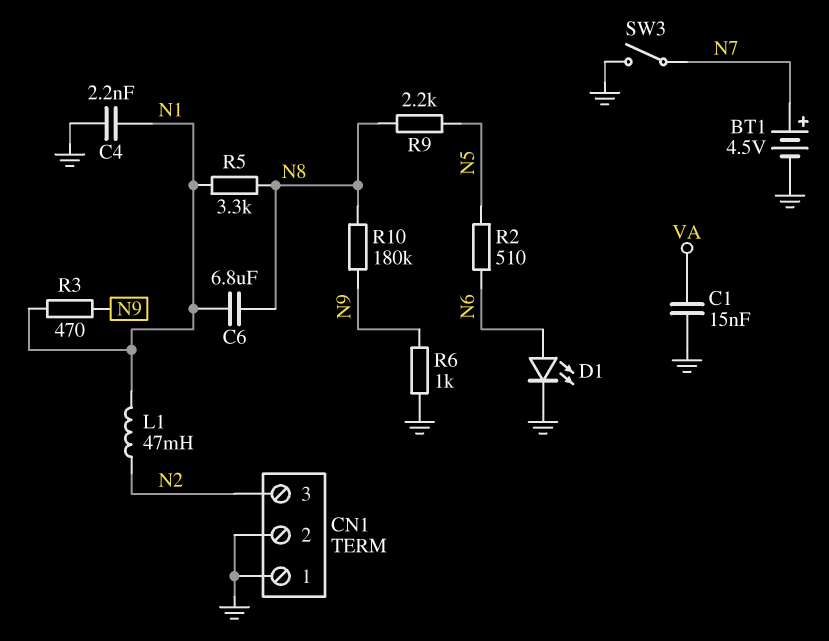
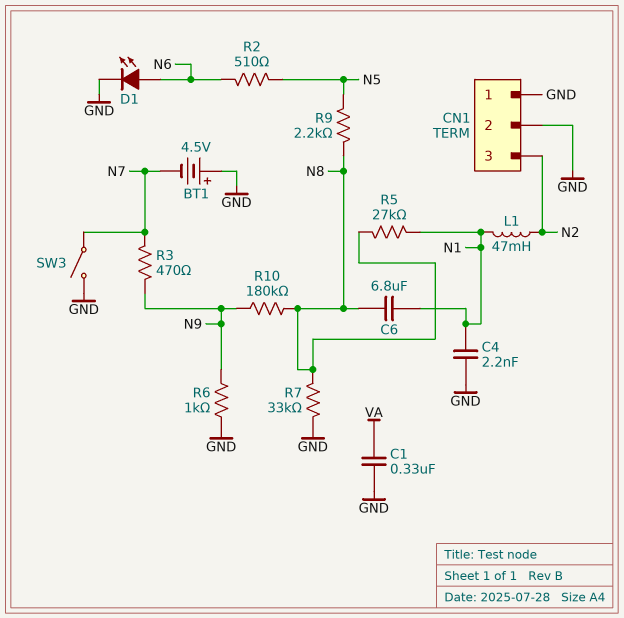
BT1: 4.5V (plus N7, minus GND) -> 4.5V (plus GND, minus N7)
C1: 15nF (GND, VA) -> 330nF (GND, VA)
R3: 470 (N1, N9) -> 470 (N7, N9)
R5: 3.3k (N1, N8) -> 27k (N1, N8)
R7: none -> 33k (GND, N8)

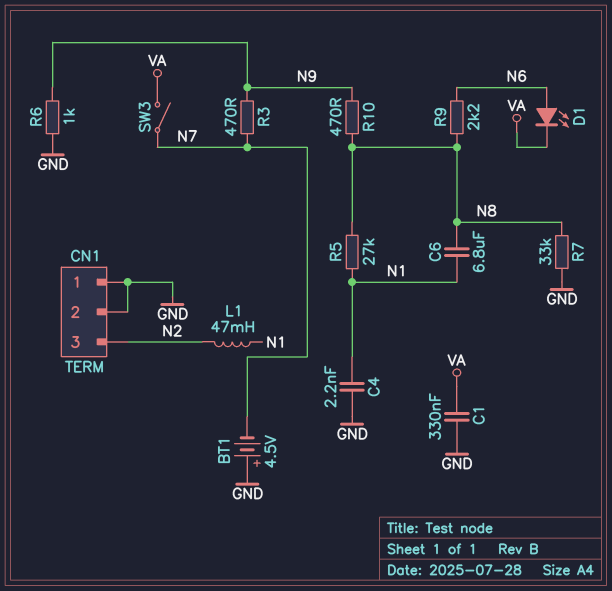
D1: LED (A N6, K GND) -> LED (A N6, K VA)
R2: 510 (N5, N6) -> none
R9: 2.2k (N5, N8) -> 2.2k (N6, N8)
R10: 180k (N8, N9) -> 470 (N8, N9)
SW3: switch (GND, N7) -> switch (N7, VA)

